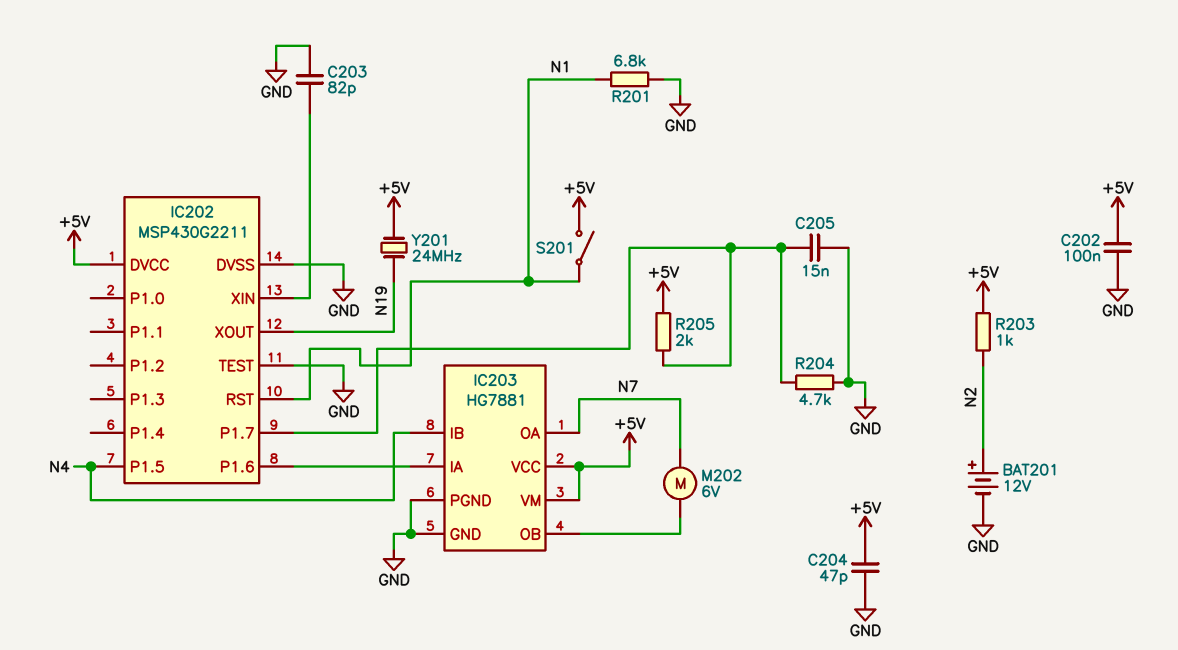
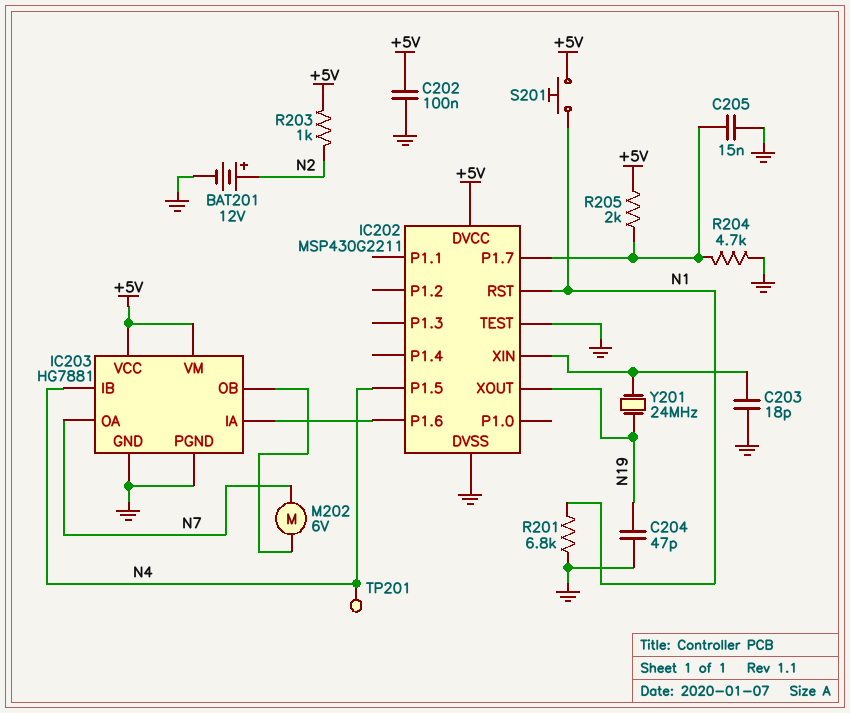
C203: 82pF (GND, IC202/XIN) -> 18pF (GND, IC202/XIN)
C204: 47pF (+5V, GND) -> 47pF (GND, N19)
S201: switch (+5V, N1) -> button (+5V, N1)
TP201: none -> test point (N4)
Y201: 24MHz (+5V, N19) -> 24MHz (IC202/XIN, N19)

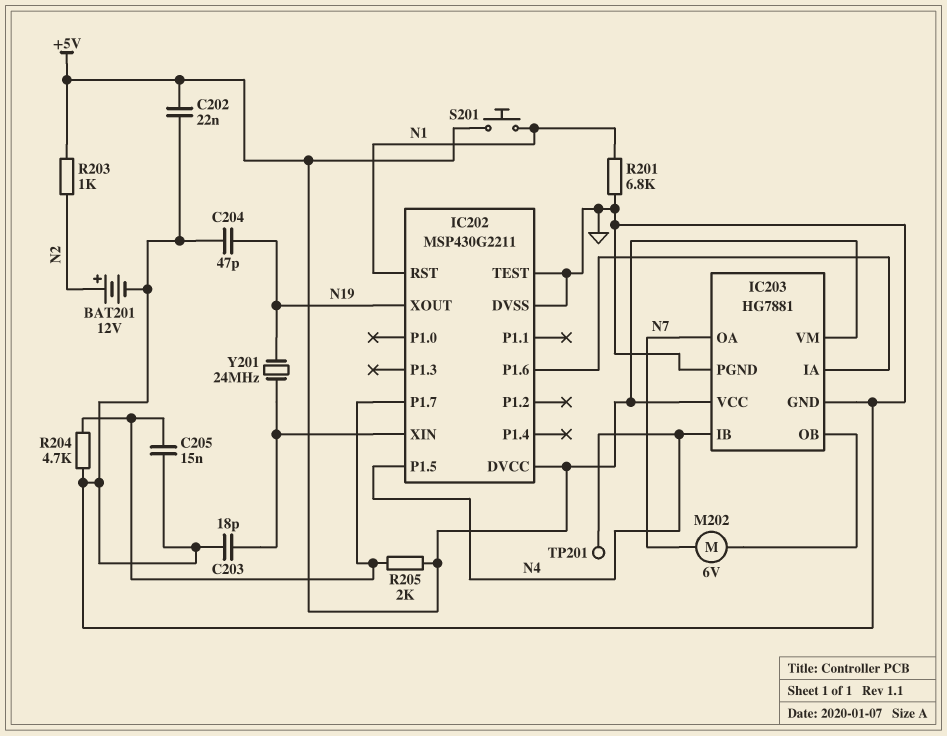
C202: 100nF (+5V, GND) -> 22nF (+5V, GND)

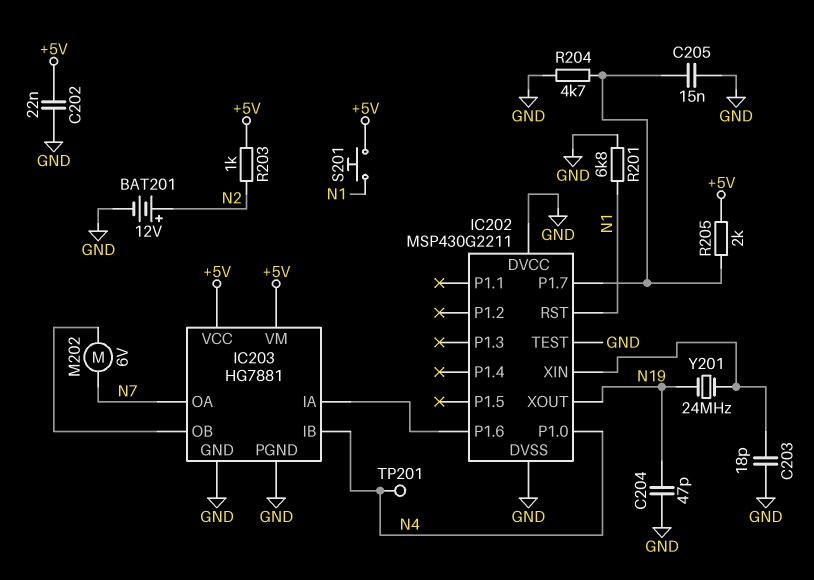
IC202 pin DVCC: +5V -> GND
IC202 pin P1.0: none -> N4
IC202 pin P1.5: N4 -> none

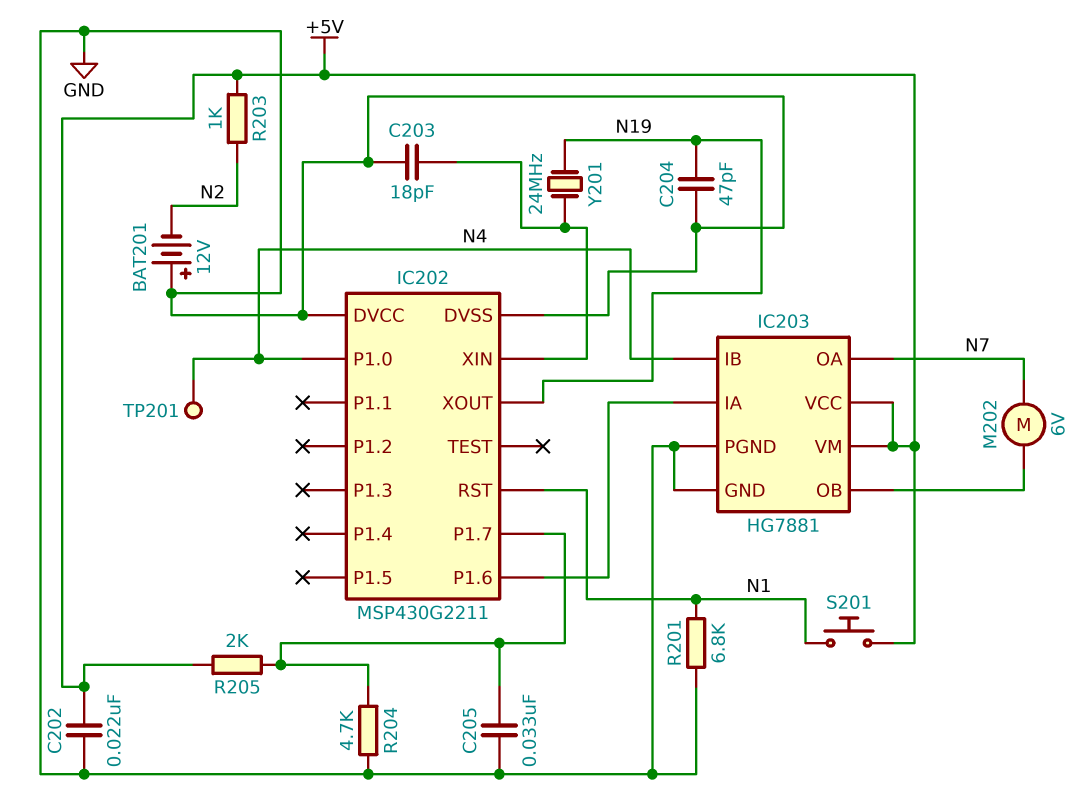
BAT201: 12V (plus N2, minus GND) -> 12V (plus GND, minus N2)
C205: 15nF (GND, IC202/P1.7) -> 33nF (GND, IC202/P1.7)
IC202 pin TEST: GND -> none

